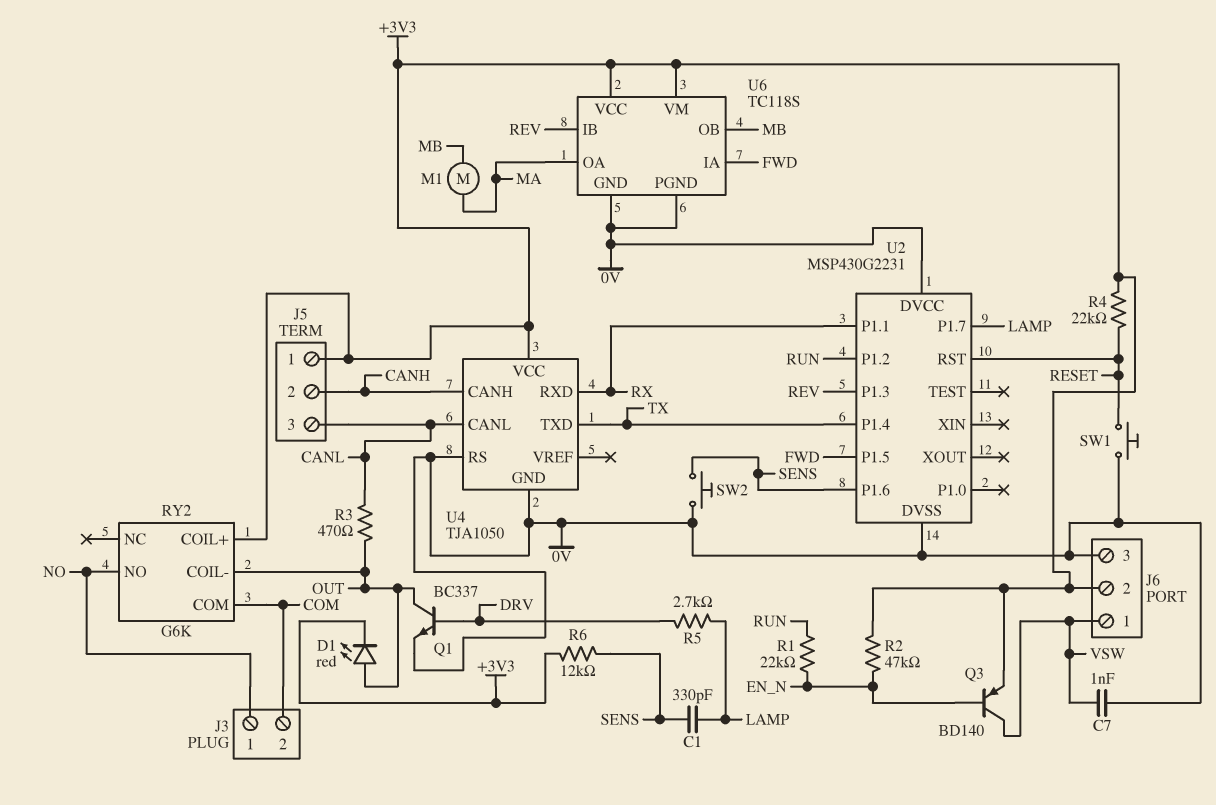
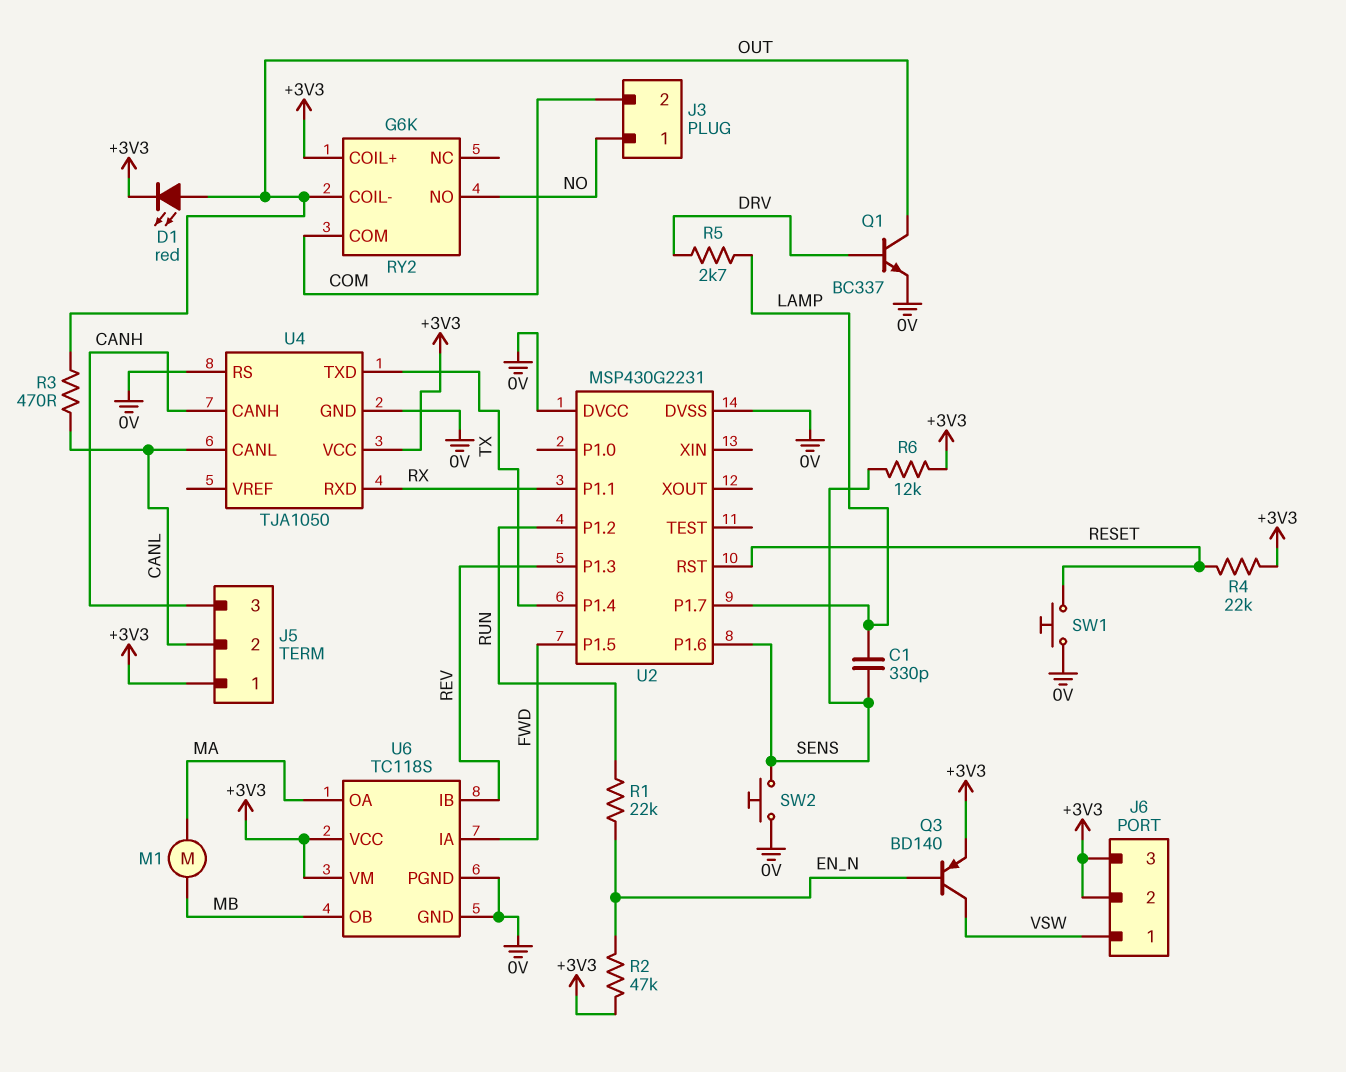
C7: 1nF (0V, VSW) -> none
J5 pin 2: CANH -> CANL
J5 pin 3: CANL -> CANH
J6 pin 3: 0V -> +3V3

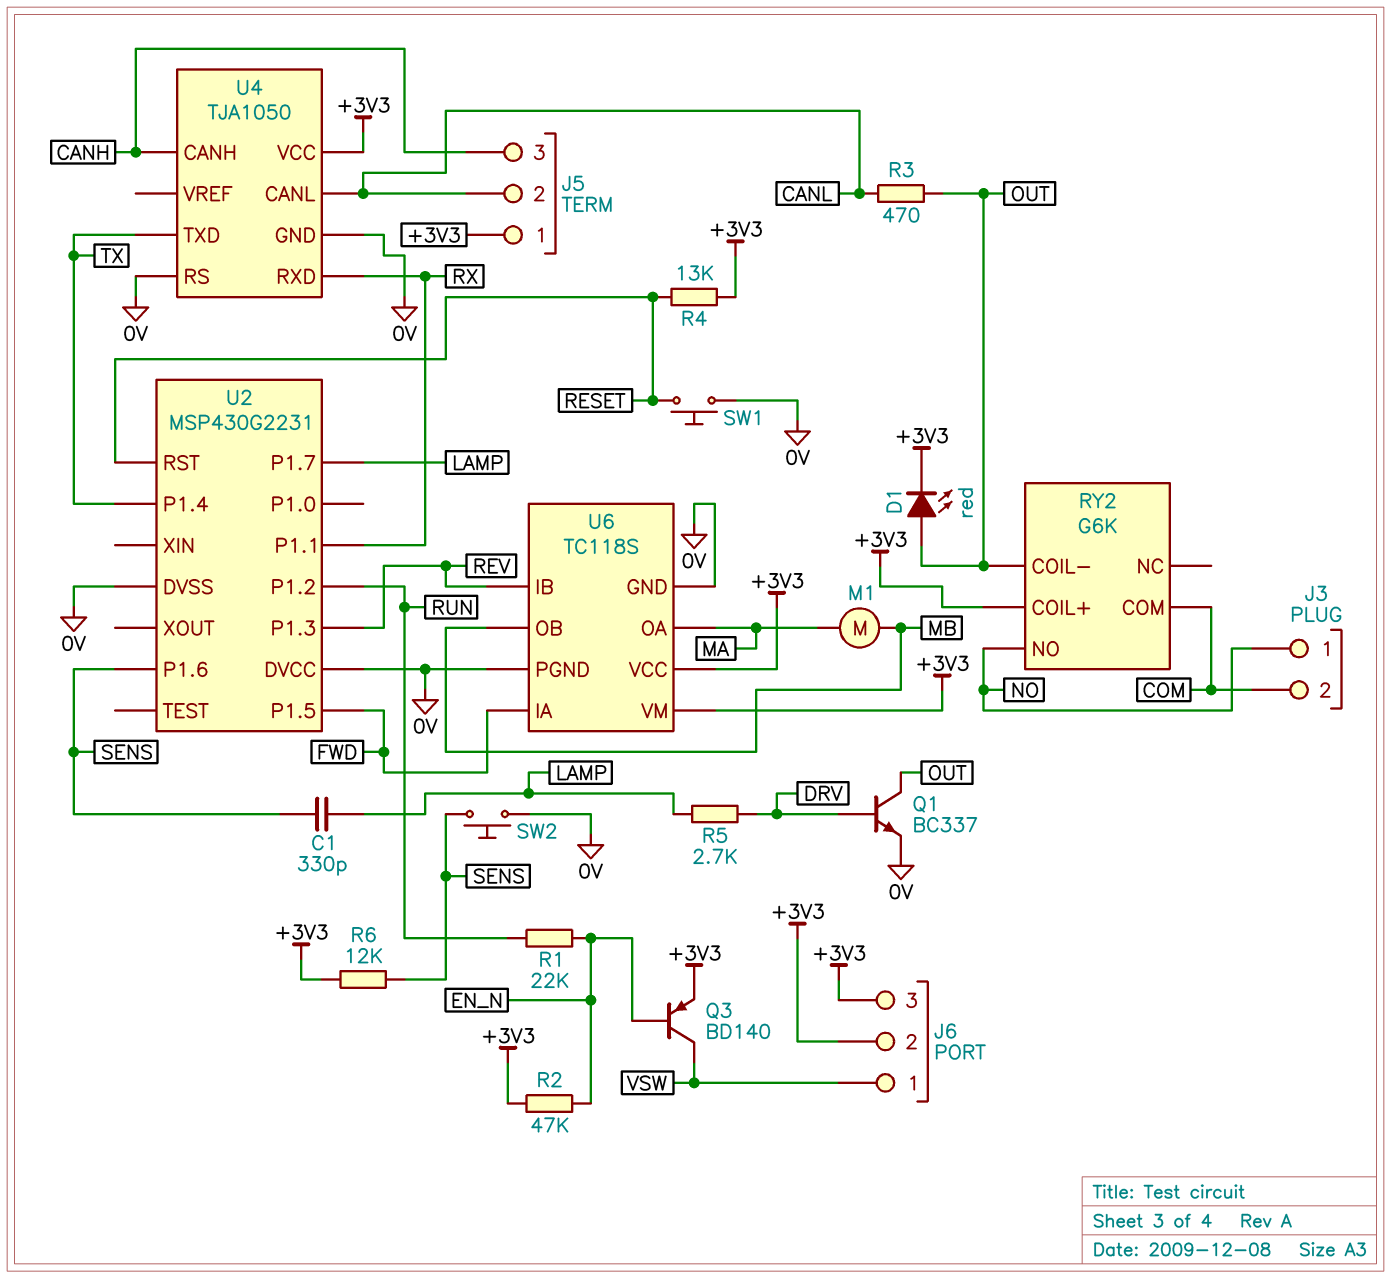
R4: 22k (+3V3, RESET) -> 13k (+3V3, RESET)

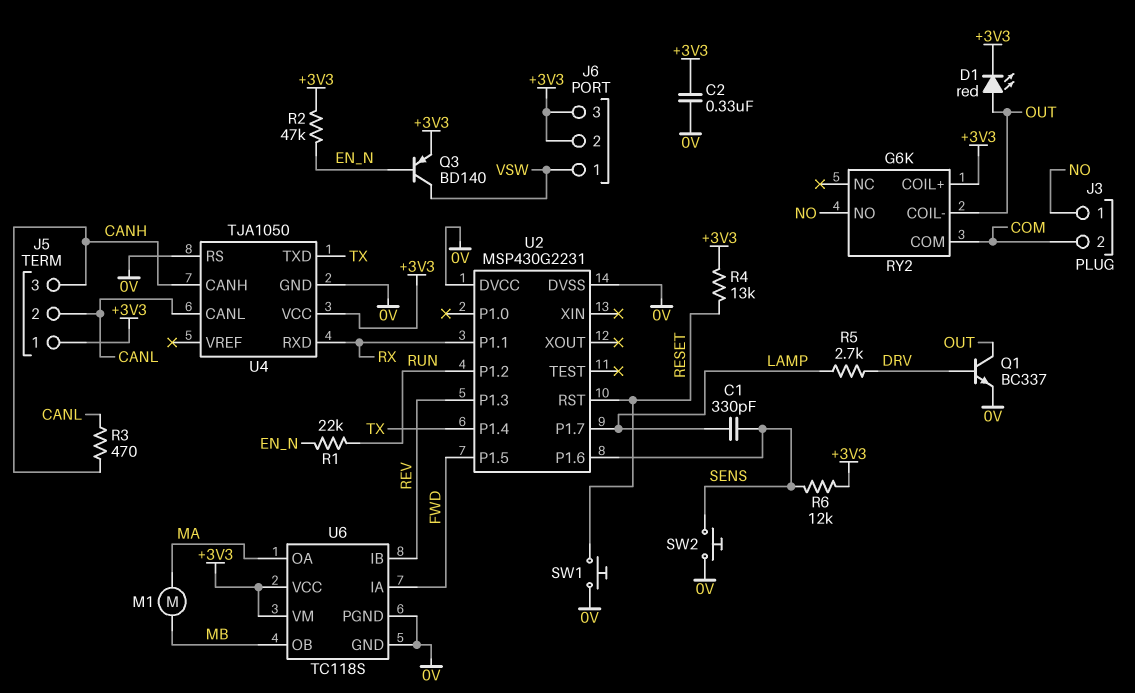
C2: none -> 330nF (+3V3, 0V)
R3: 470 (CANL, OUT) -> 470 (CANH, CANL)

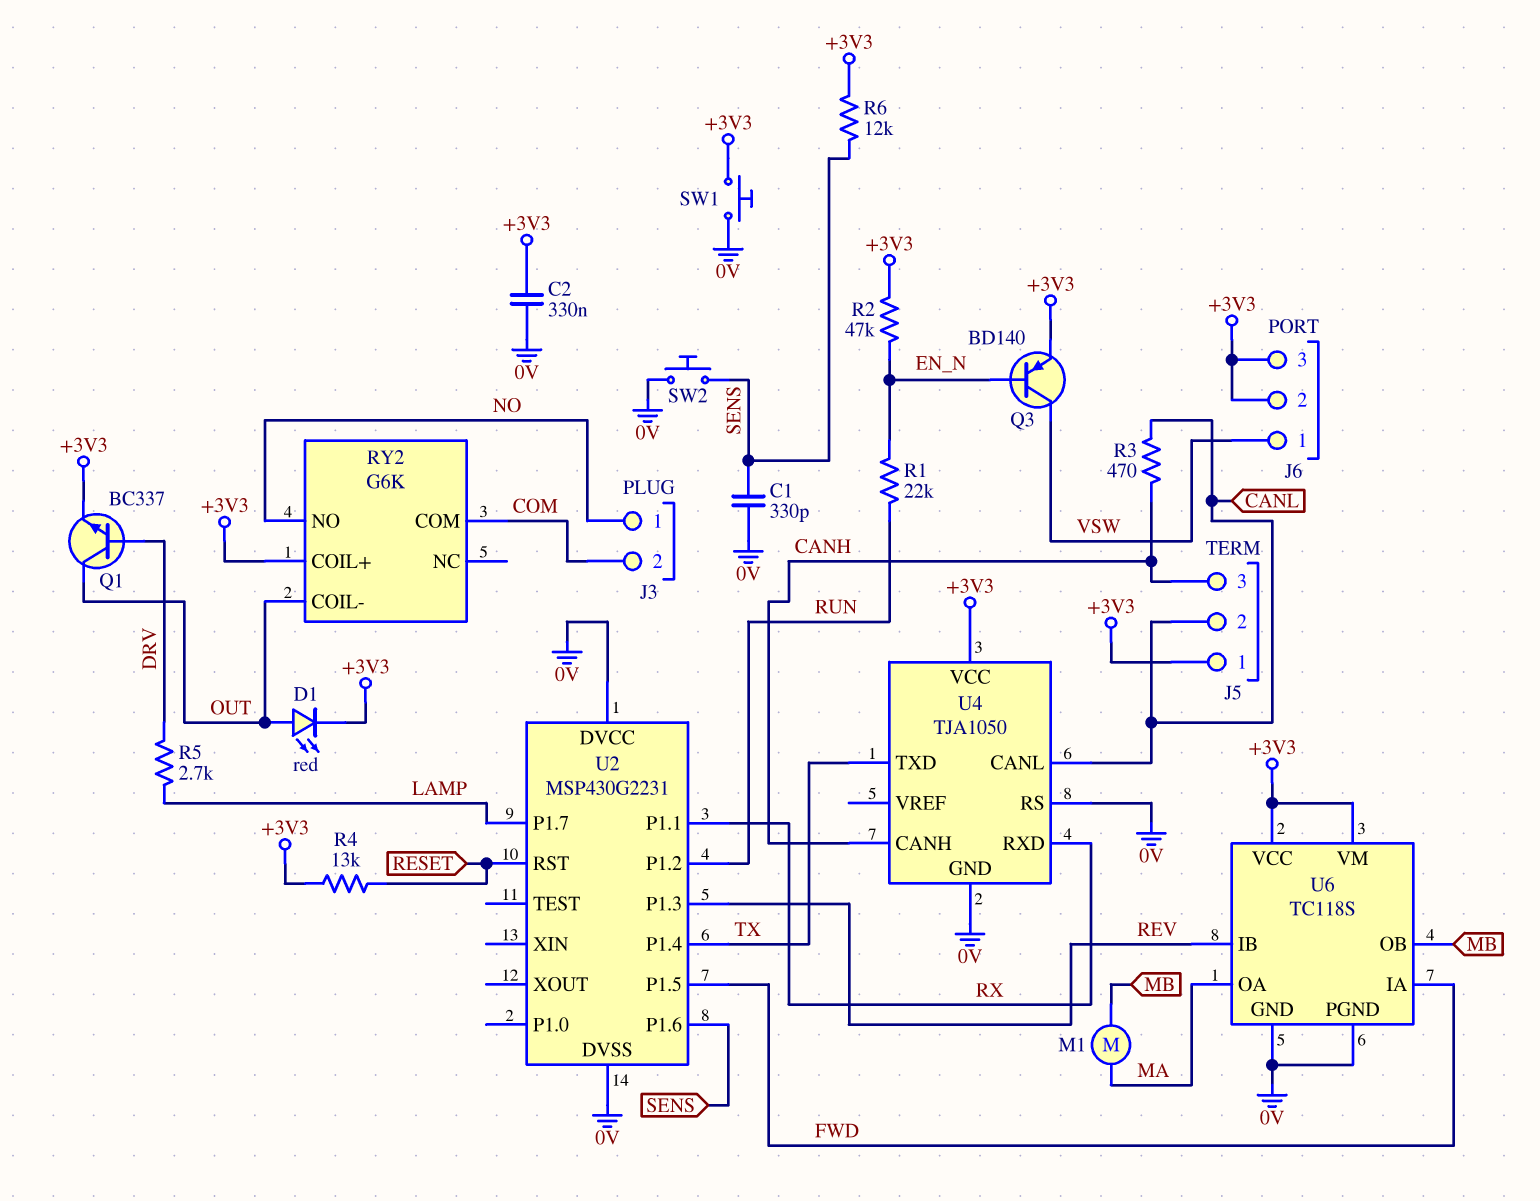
C1: 330pF (LAMP, SENS) -> 330pF (0V, SENS)
Q1: NPN BC337 (B DRV, C OUT, E 0V) -> NPN BC337 (B DRV, C OUT, E +3V3)
SW1: button (0V, RESET) -> button (+3V3, 0V)

